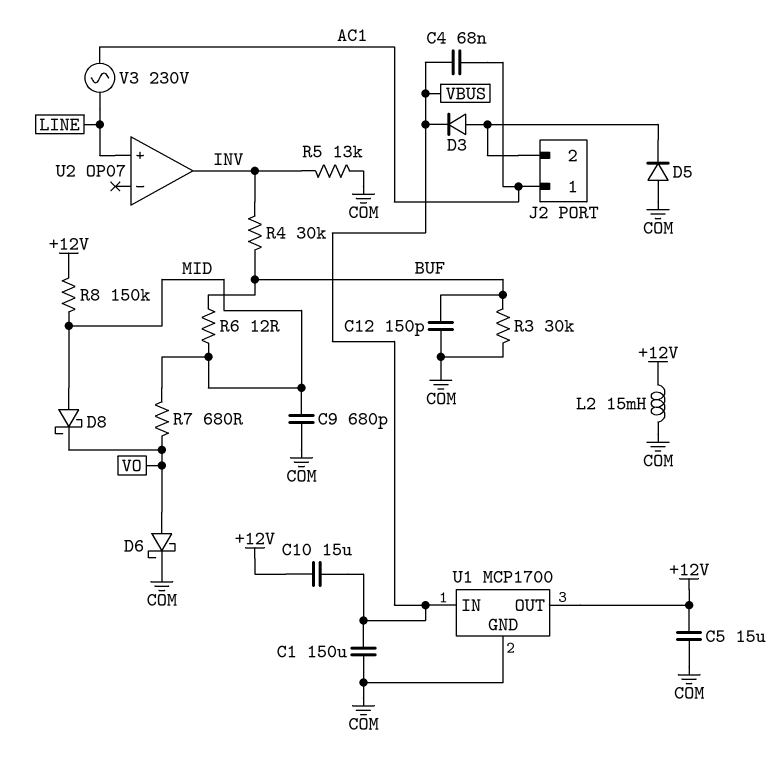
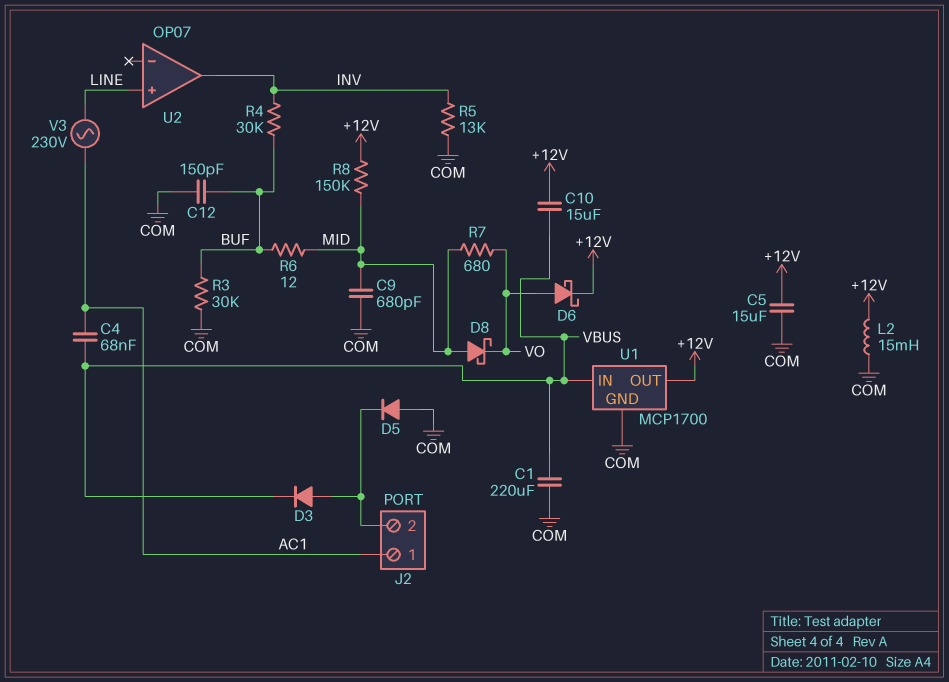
C1: 150uF (COM, VBUS) -> 220uF (COM, VBUS)
D6: schottky (A VO, K COM) -> schottky (A VO, K +12V)

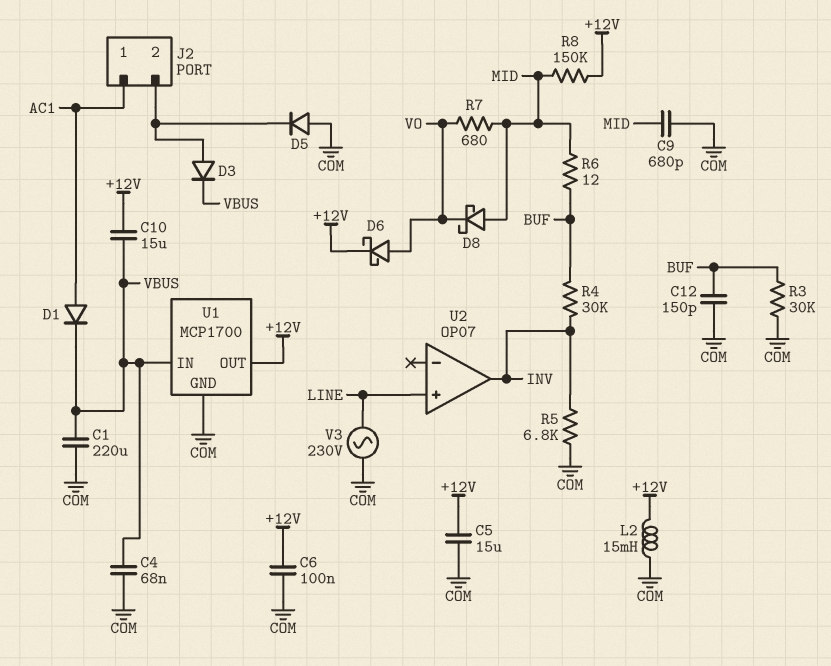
C4: 68nF (AC1, VBUS) -> 68nF (COM, VBUS)
C6: none -> 100nF (+12V, COM)
D1: none -> diode (A AC1, K VBUS)
R5: 13k (COM, INV) -> 6.8k (COM, INV)
V3: AC 230V (AC1, LINE) -> AC 230V (COM, LINE)

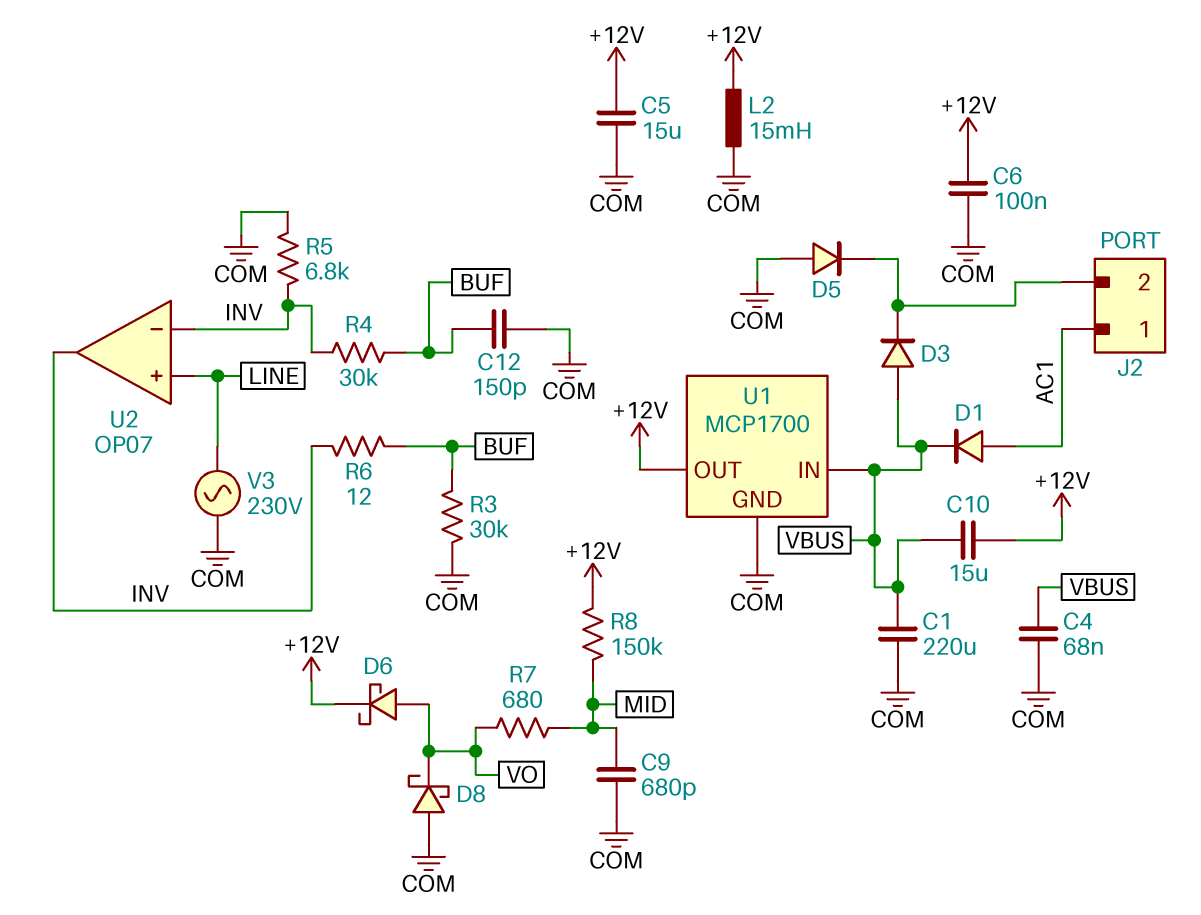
D3: diode (A J2/2, K VBUS) -> diode (A VBUS, K J2/2)
D8: schottky (A MID, K VO) -> schottky (A COM, K VO)
R6: 12 (BUF, MID) -> 12 (BUF, INV)
U2 pin in-: none -> INV

